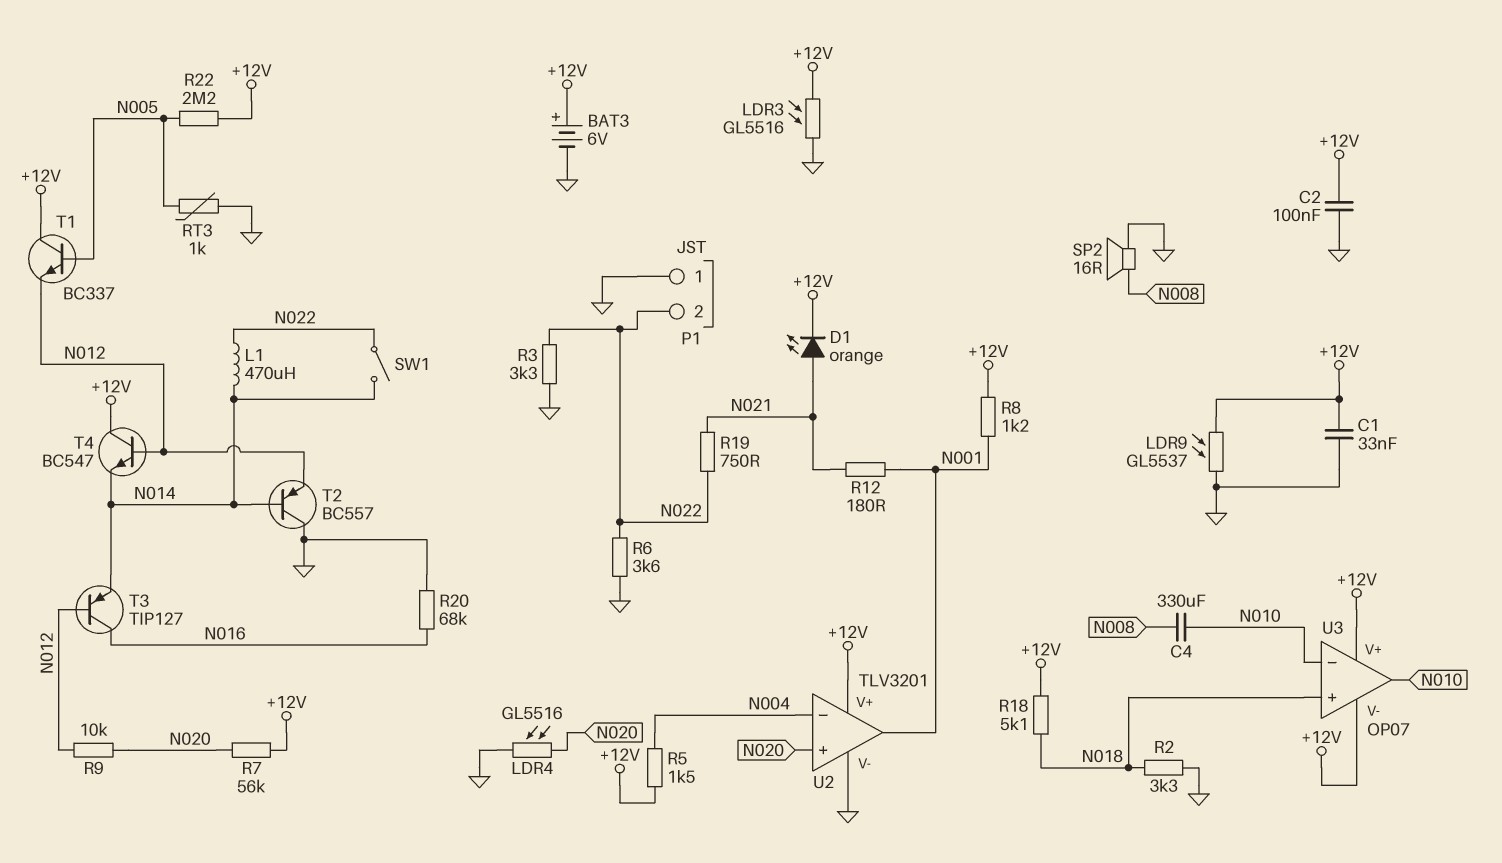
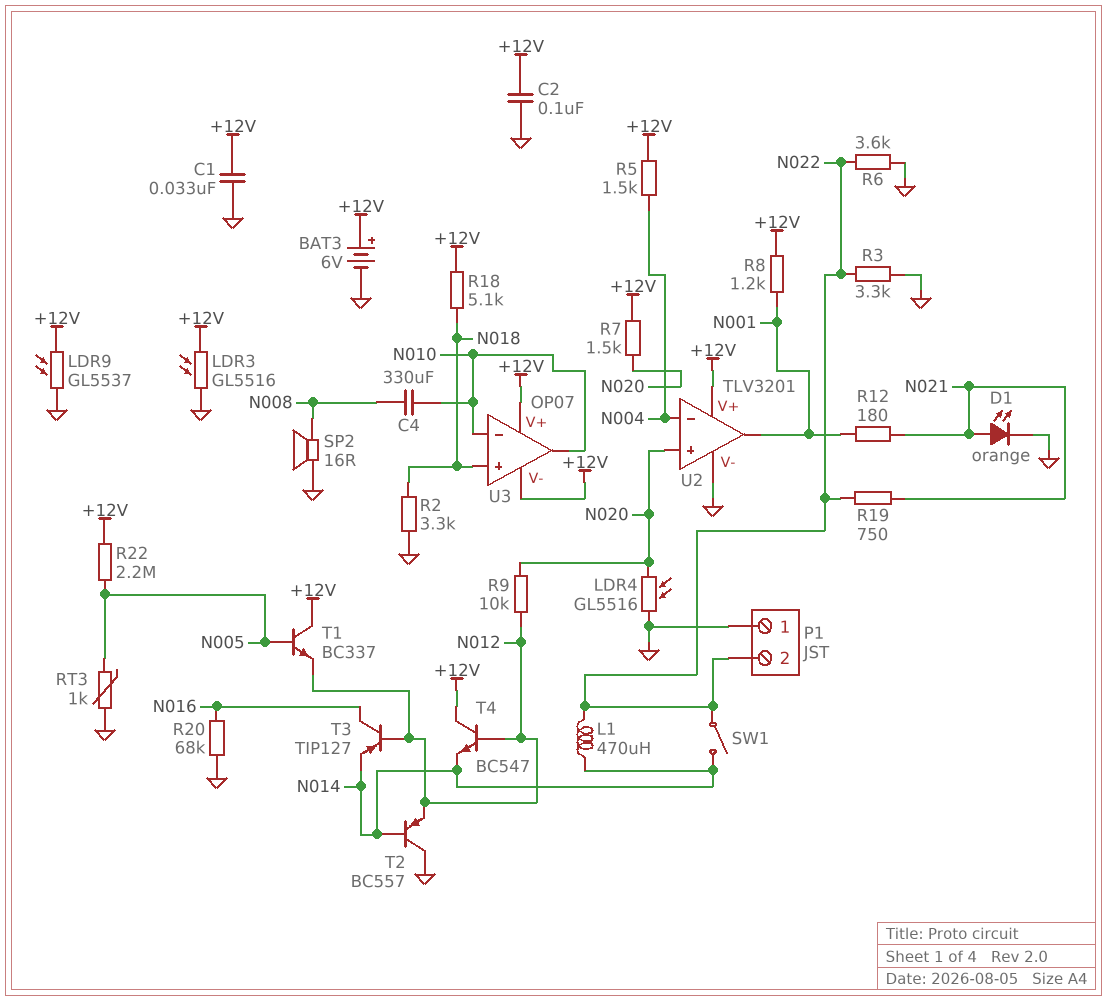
D1: LED orange (A N021, K +12V) -> LED orange (A N021, K GND)
R7: 56k (+12V, N020) -> 1.5k (+12V, N020)

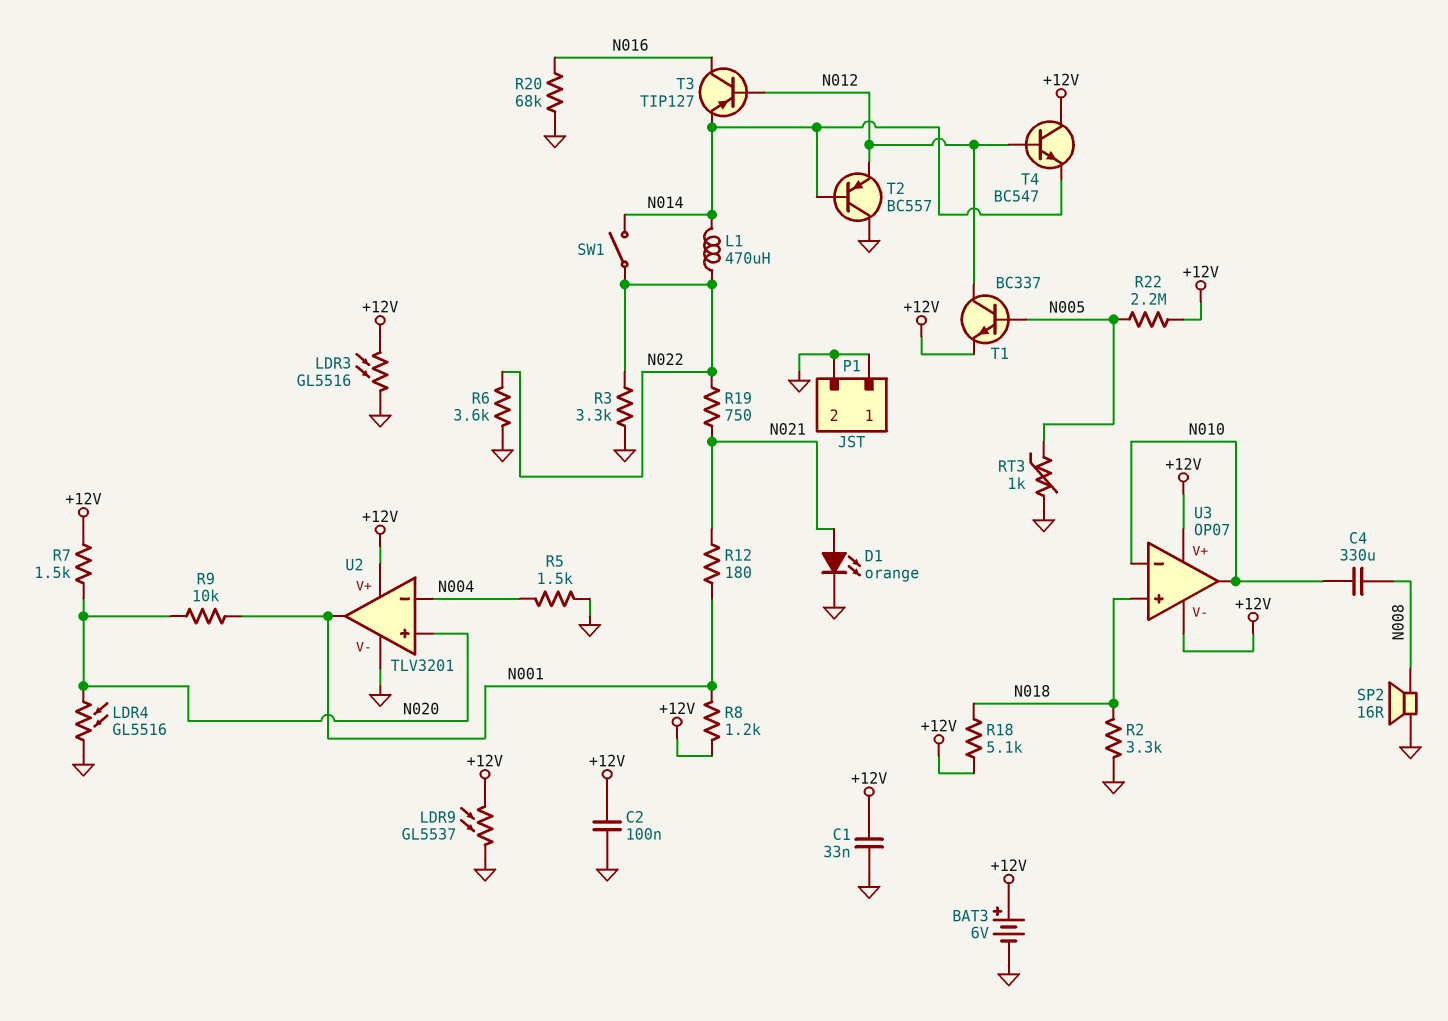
P1 pin 2: N022 -> GND
R5: 1.5k (+12V, N004) -> 1.5k (GND, N004)
R9: 10k (N012, N020) -> 10k (N001, N020)
T1: NPN BC337 (B N005, C +12V, E N012) -> NPN BC337 (B N005, C N012, E +12V)

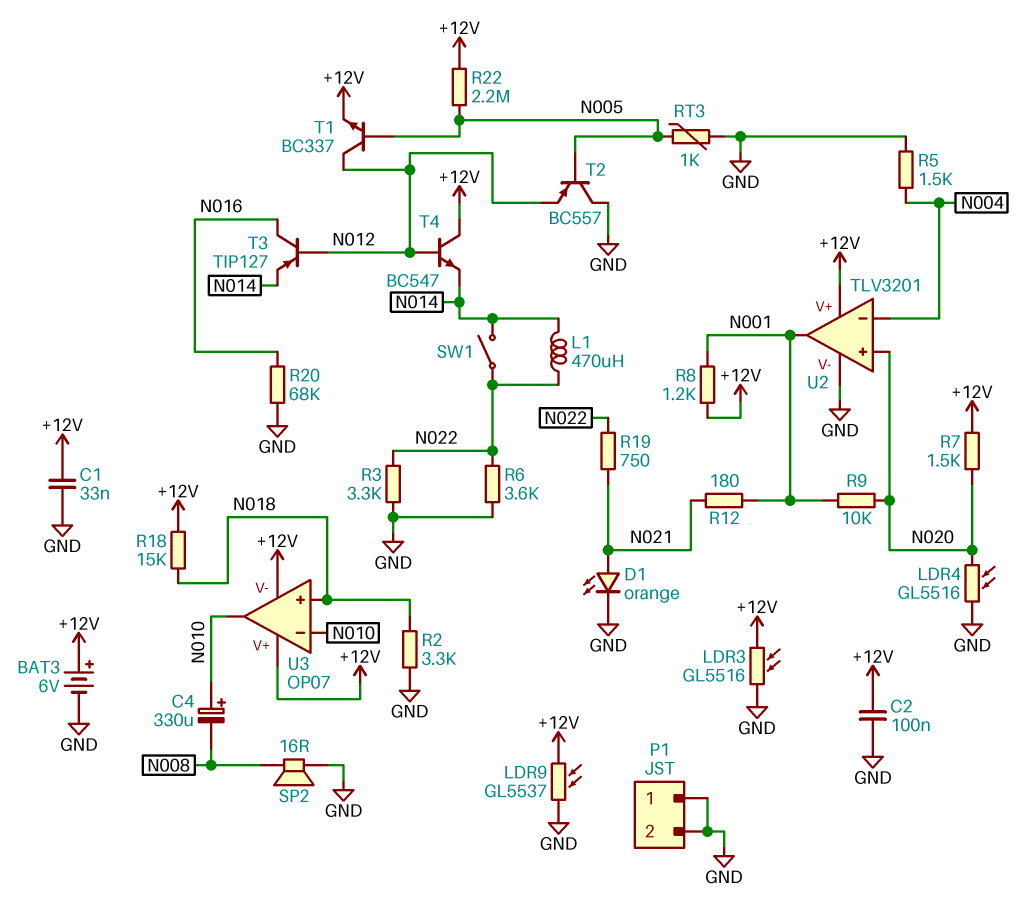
C4: 330uF (N008, N010) -> 330uF (plus N010, minus N008)
R18: 5.1k (+12V, N018) -> 15k (+12V, N018)
T2: PNP BC557 (B N014, C GND, E N012) -> PNP BC557 (B N005, C GND, E N012)

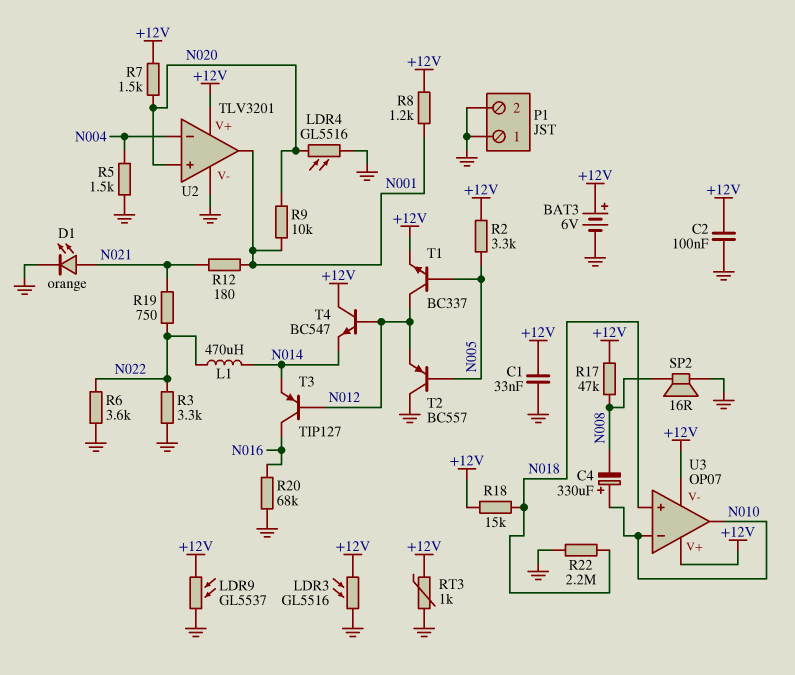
R2: 3.3k (GND, N018) -> 3.3k (+12V, N005)
R17: none -> 47k (+12V, N008)
R22: 2.2M (+12V, N005) -> 2.2M (GND, N018)
RT3: 1k (GND, N005) -> 1k (+12V, GND)
SW1: switch (N014, N022) -> none

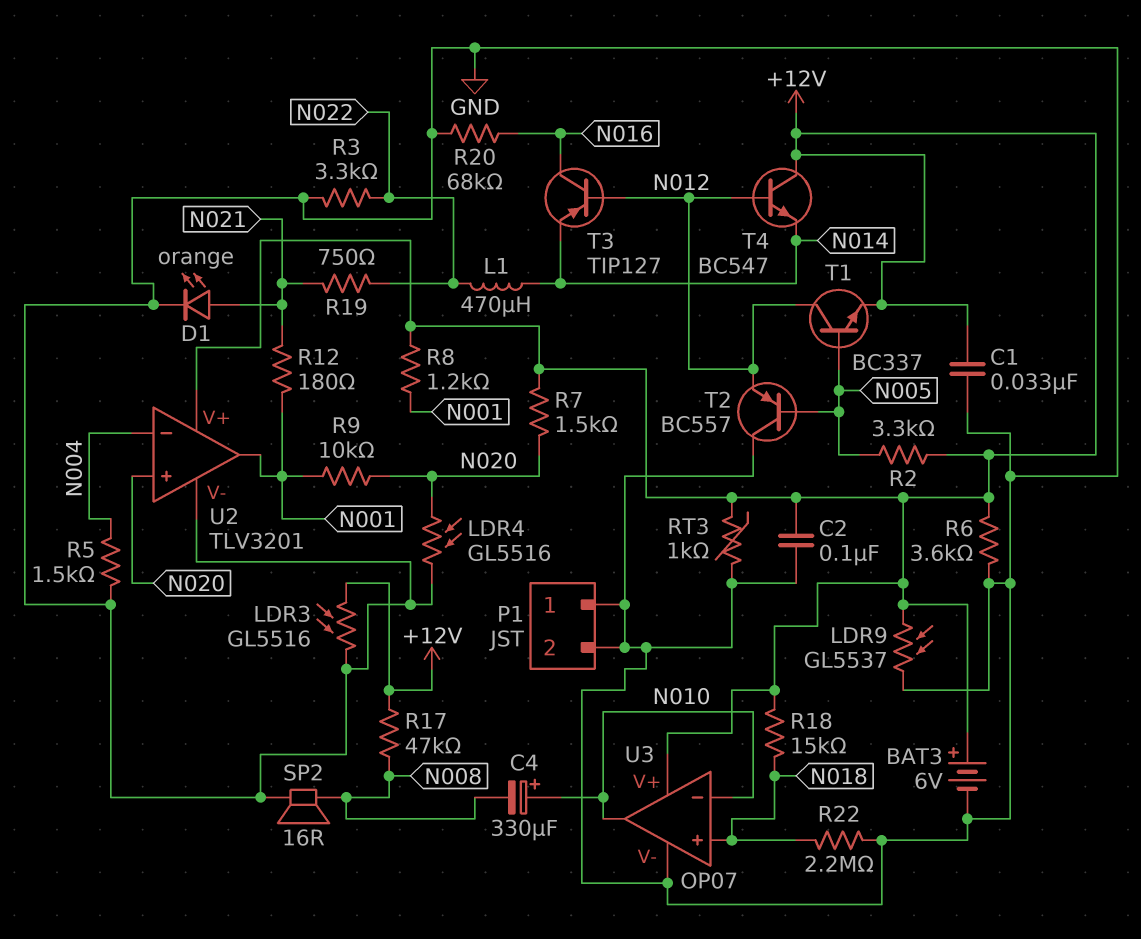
R6: 3.6k (GND, N022) -> 3.6k (+12V, GND)
U3 pin V-: +12V -> GND

